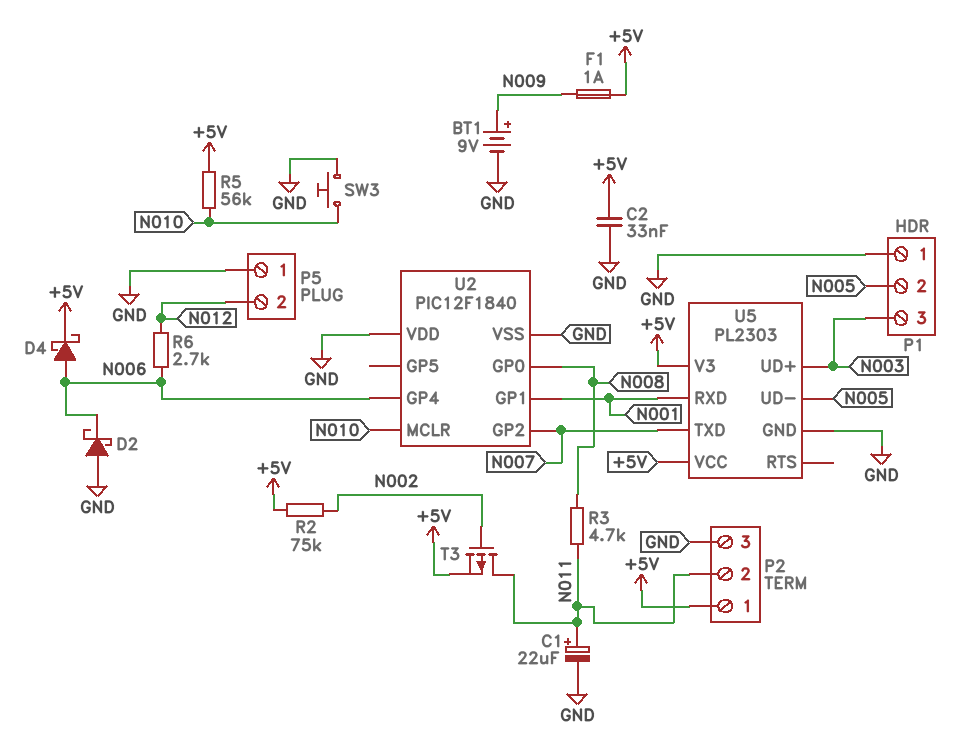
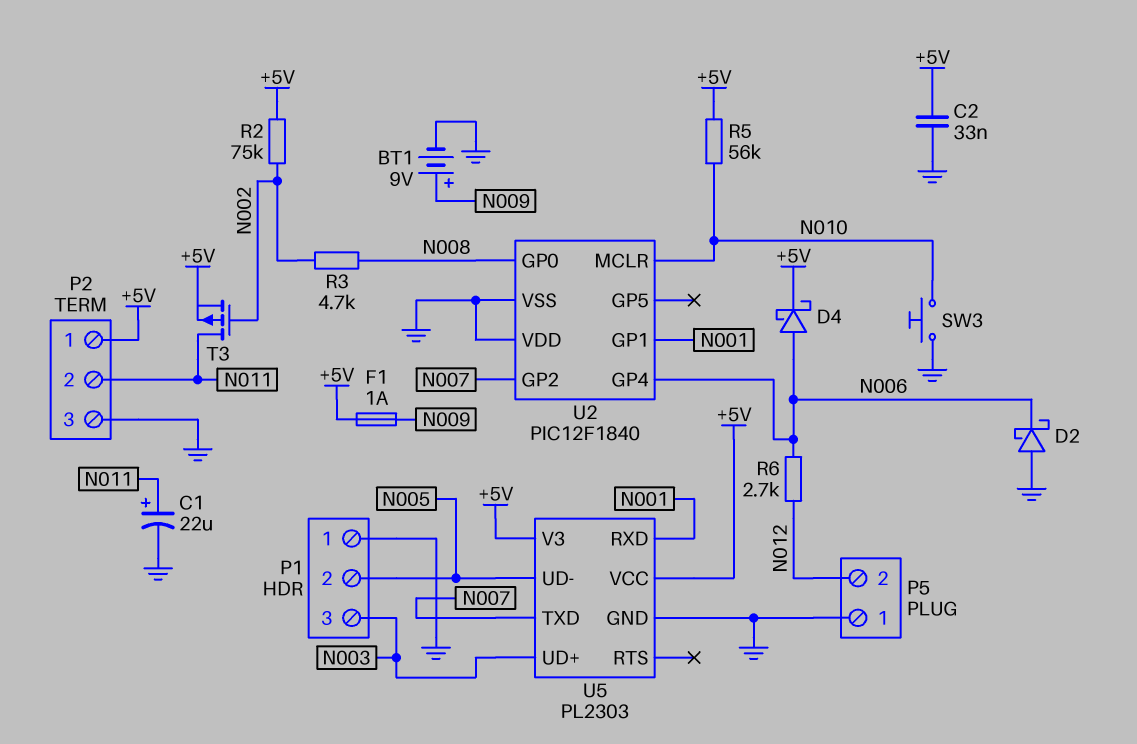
R3: 4.7k (N008, N011) -> 4.7k (N002, N008)

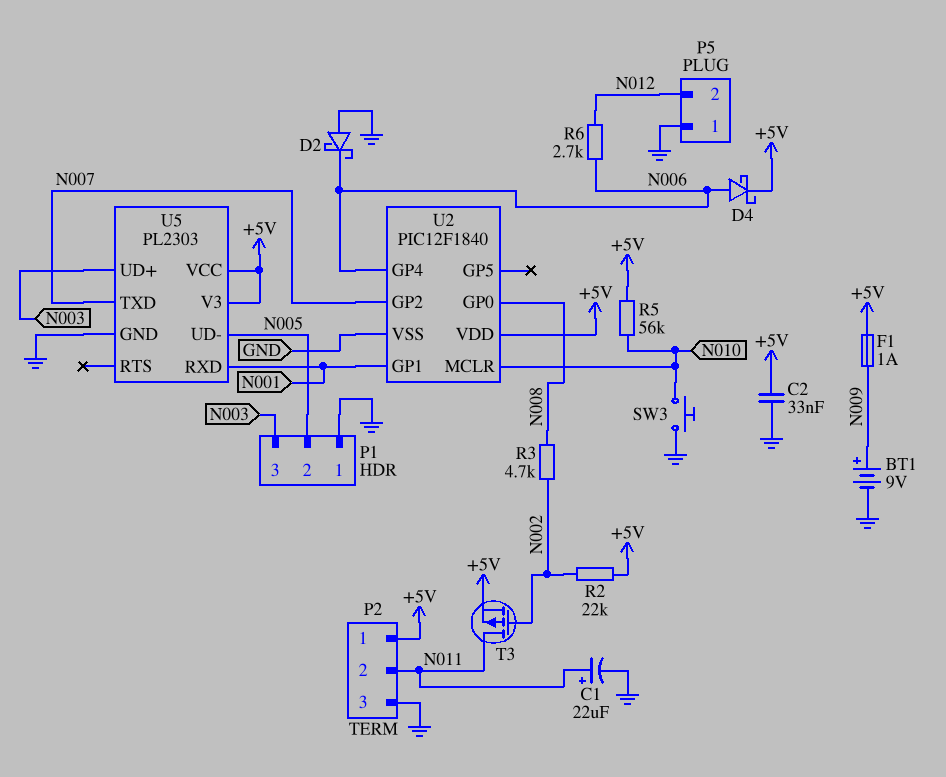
R2: 75k (+5V, N002) -> 22k (+5V, N002)
U2 pin VDD: GND -> +5V

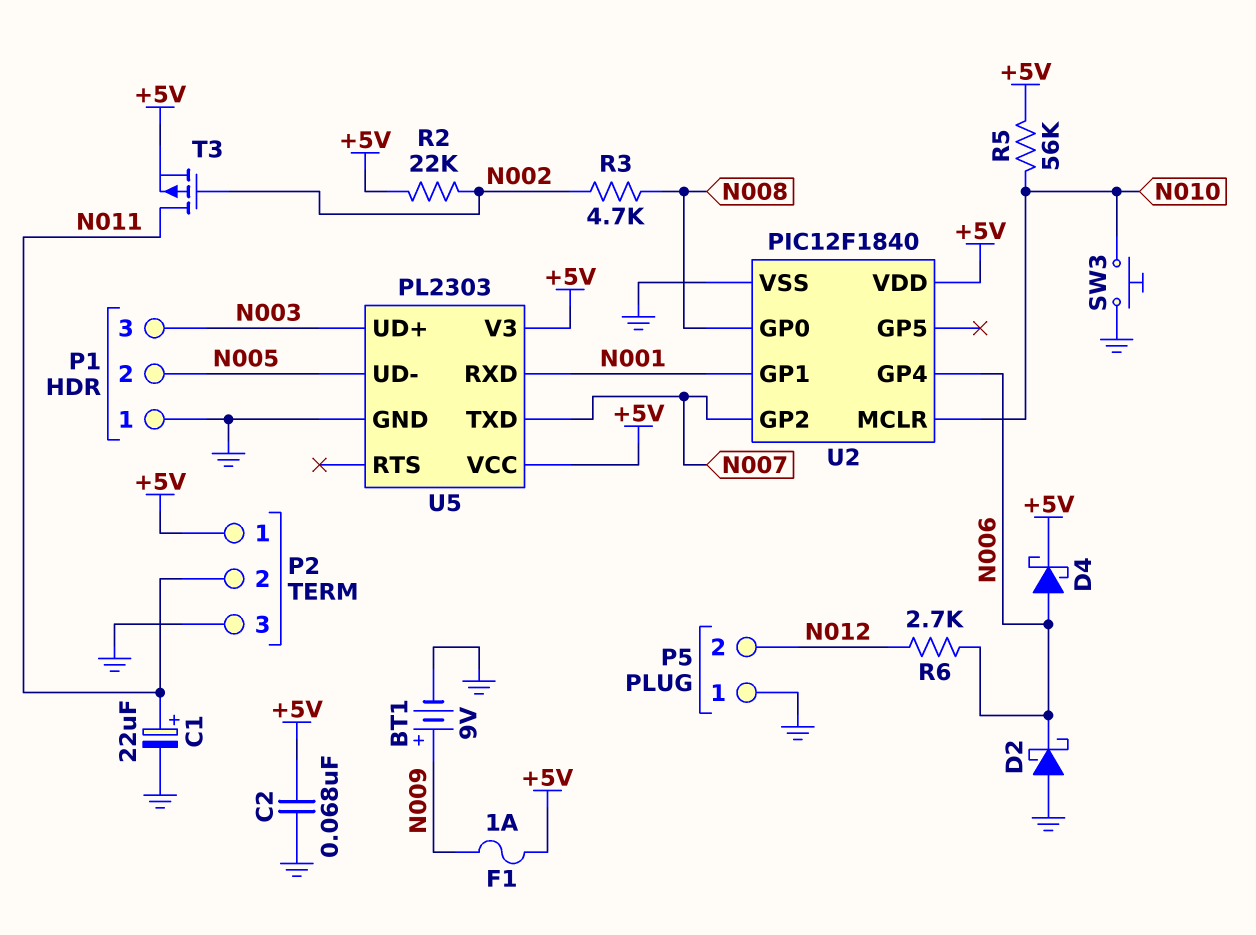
C2: 33nF (+5V, GND) -> 68nF (+5V, GND)

